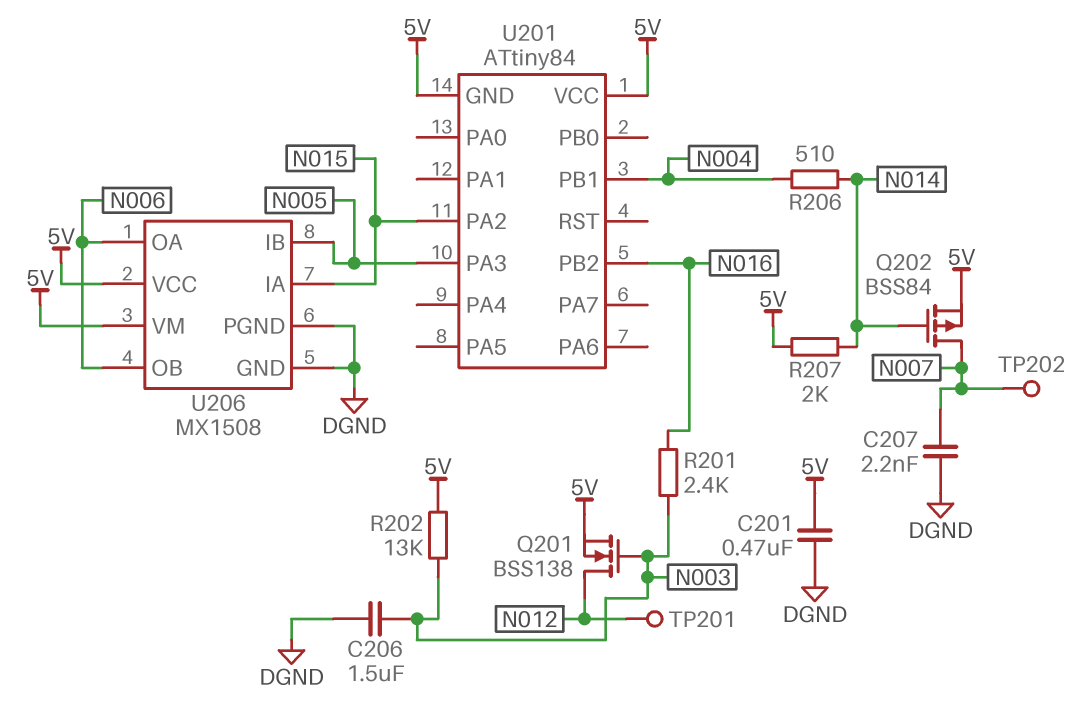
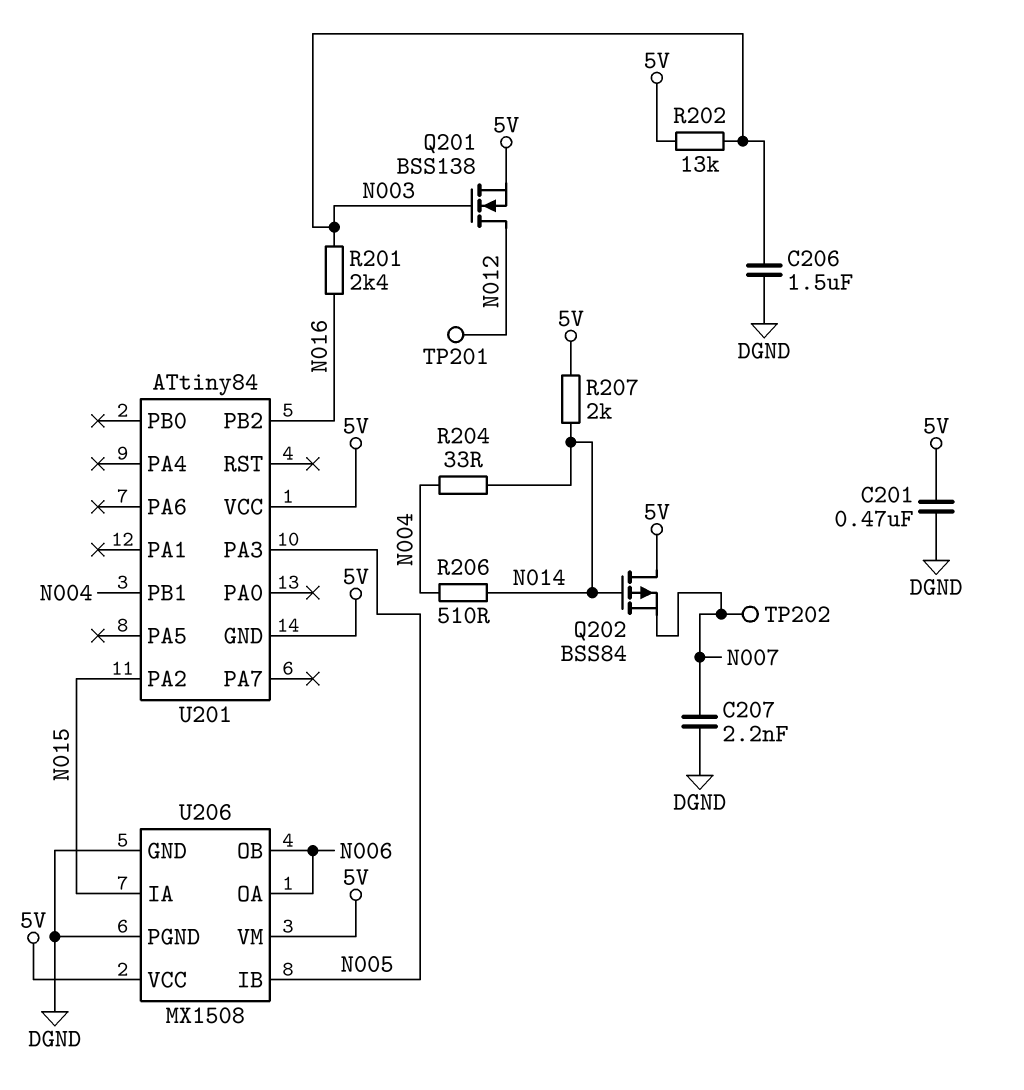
Q202: PMOS BSS84 (G N014, D N007, S 5V) -> PMOS BSS84 (G N014, D 5V, S N007)
R204: none -> 33 (N004, N014)

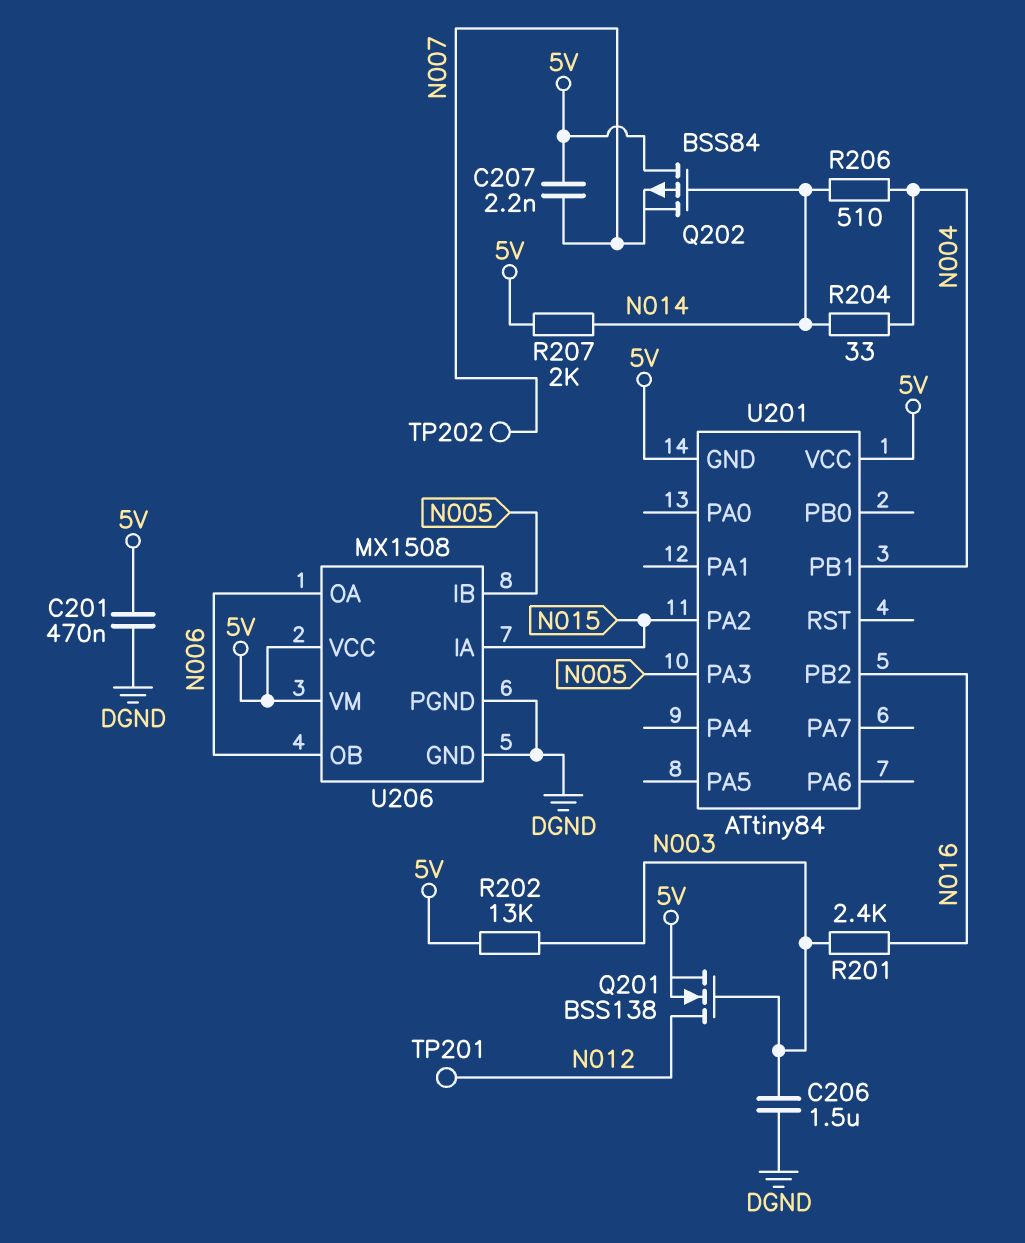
C207: 2.2nF (DGND, N007) -> 2.2nF (5V, N007)

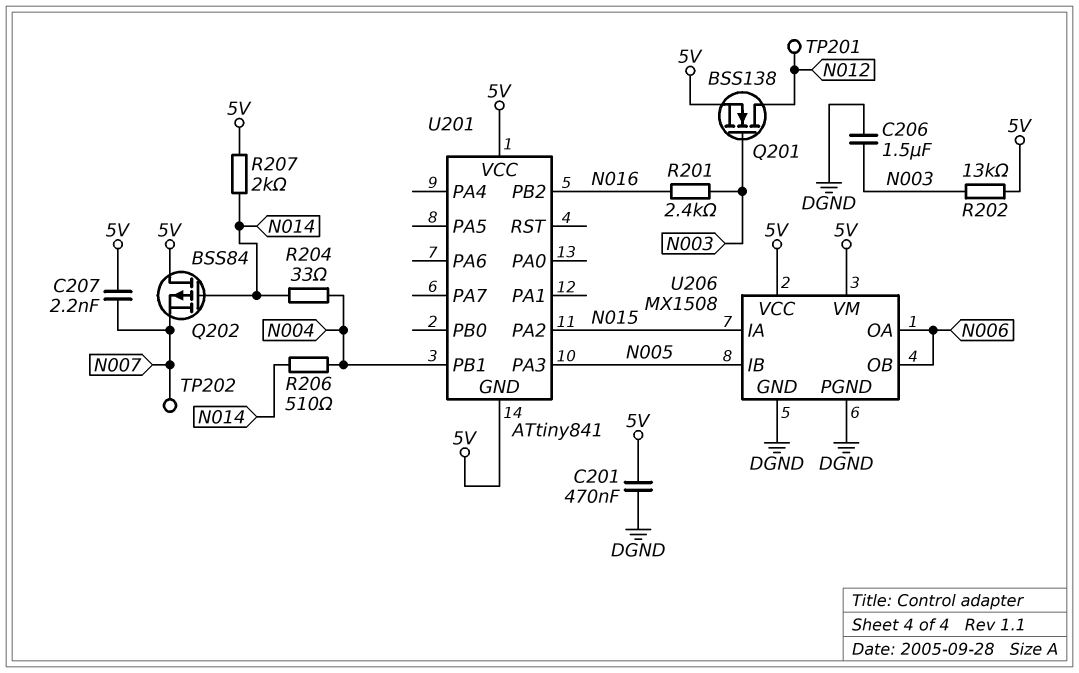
U201: ATtiny84 -> ATtiny841

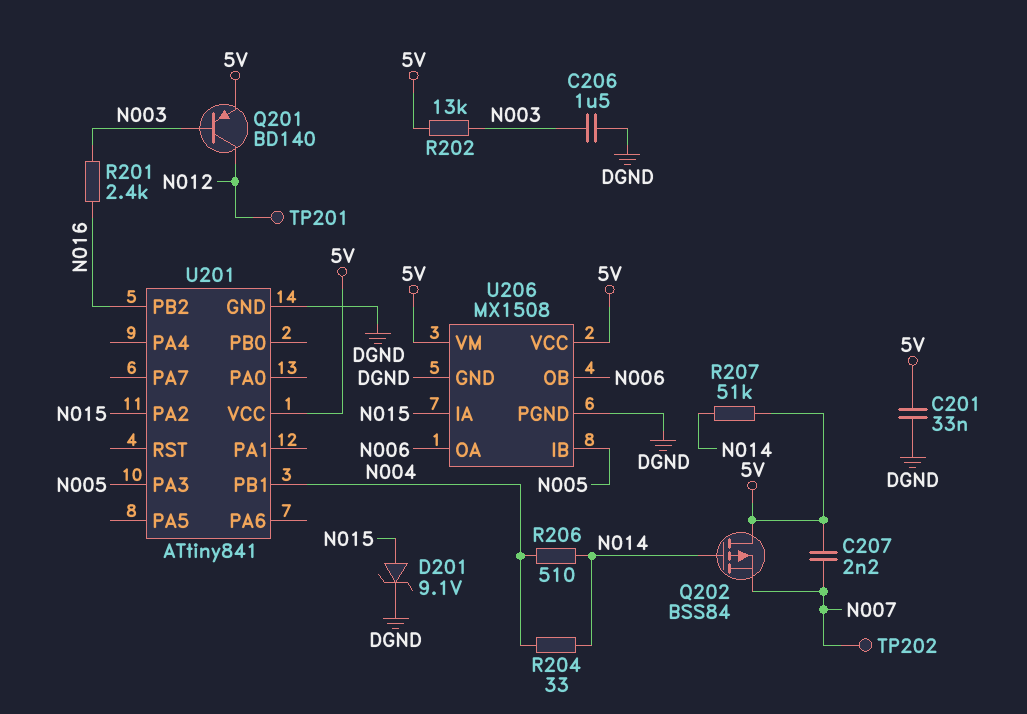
C201: 470nF (5V, DGND) -> 33nF (5V, DGND)
D201: none -> zener 9.1V (A N015, K DGND)
Q201: NMOS BSS138 (G N003, D N012, S 5V) -> PNP BD140 (B N003, C N012, E 5V)
R207: 2k (5V, N014) -> 51k (5V, N014)
U201 pin GND: 5V -> DGND

